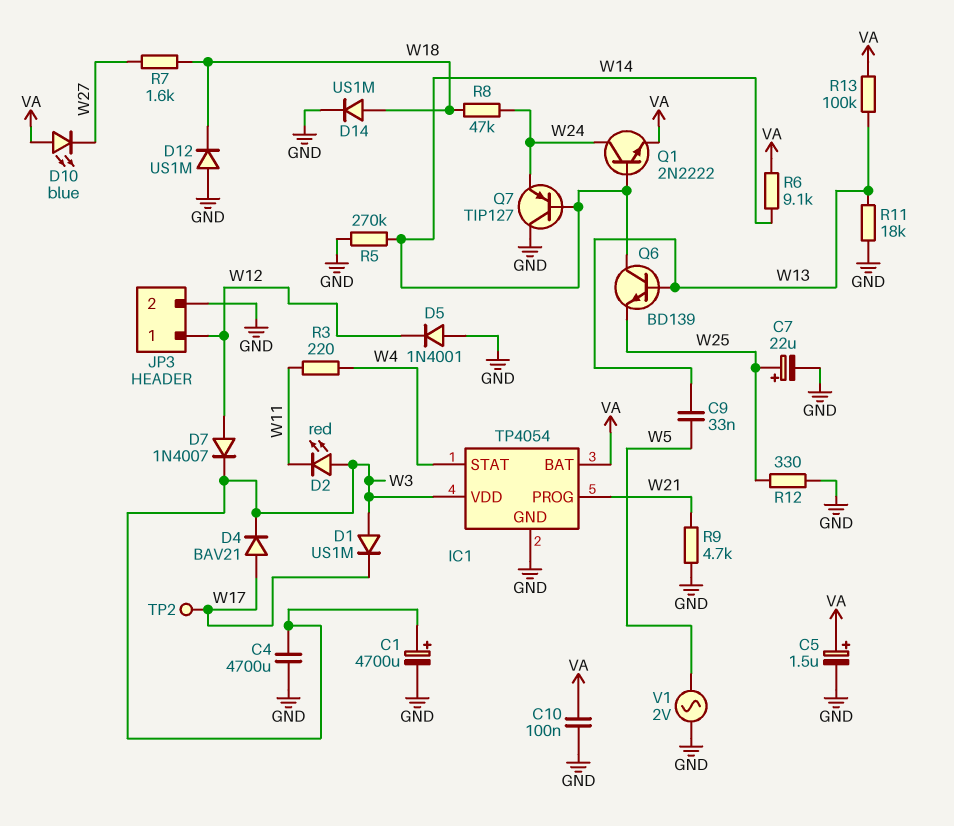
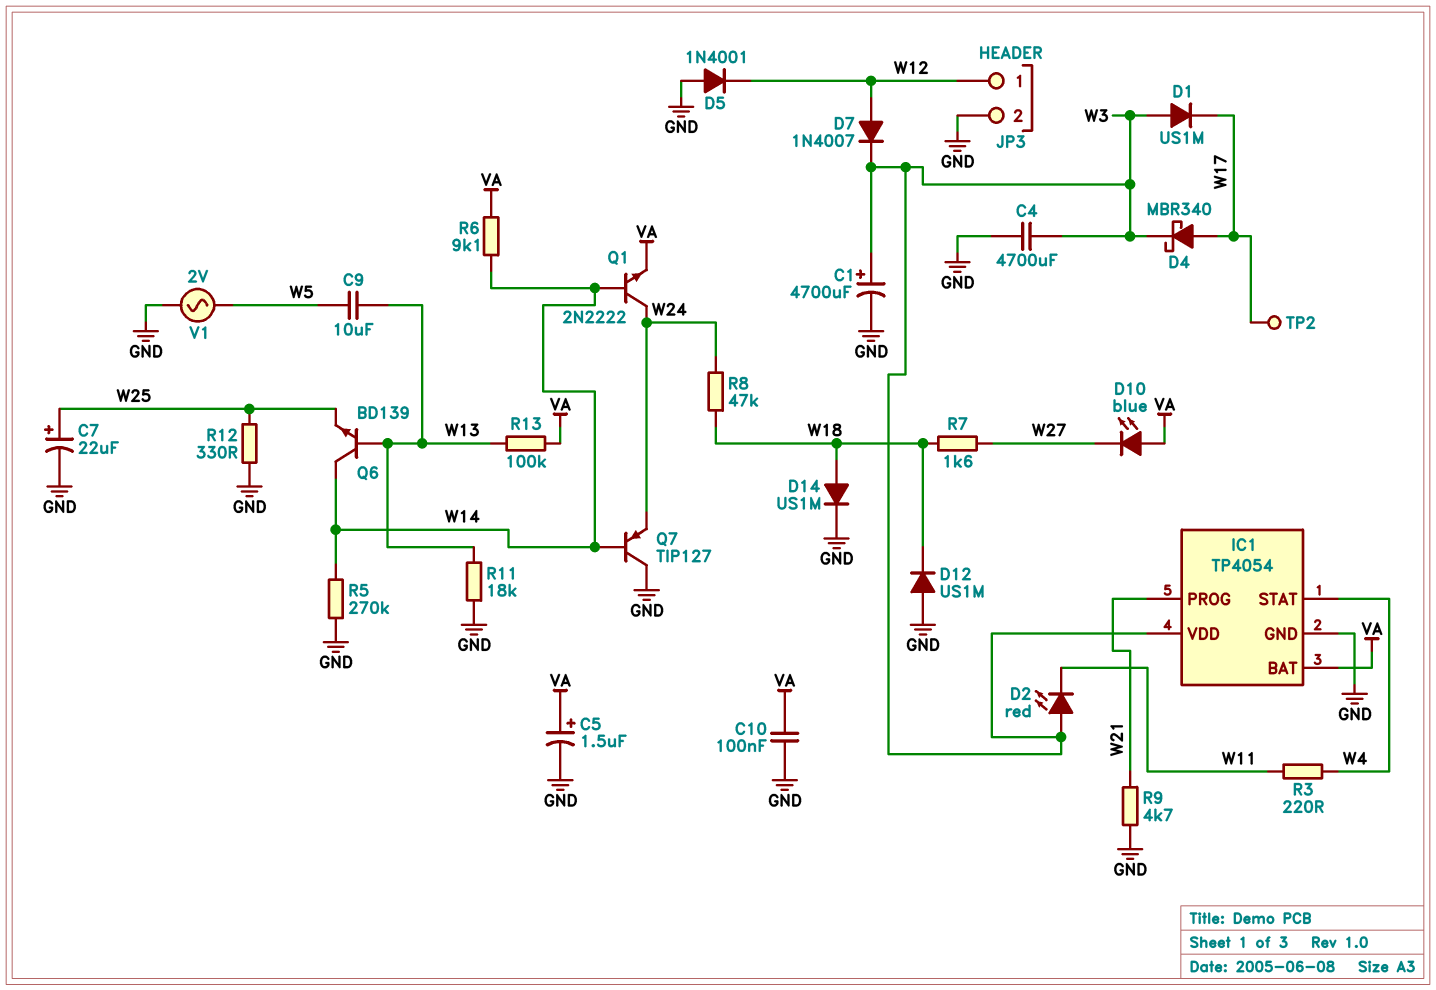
C9: 33nF (W5, W13) -> 10uF (W5, W13)
D4: diode BAV21 (A W17, K W3) -> schottky MBR340 (A W17, K W3)

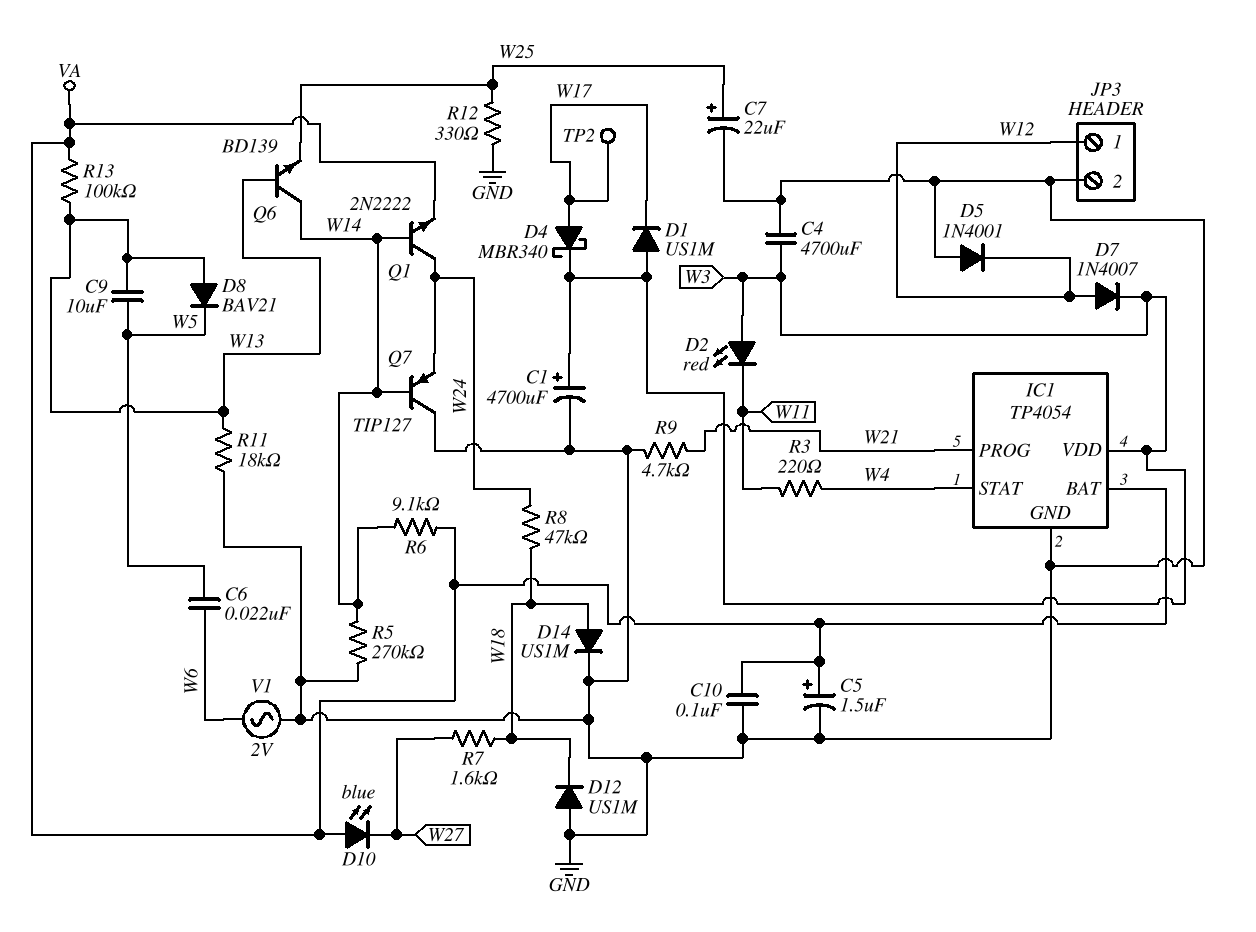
C6: none -> 22nF (W5, W6)
D8: none -> diode BAV21 (A W13, K W5)
V1: AC 2V (GND, W5) -> AC 2V (GND, W6)

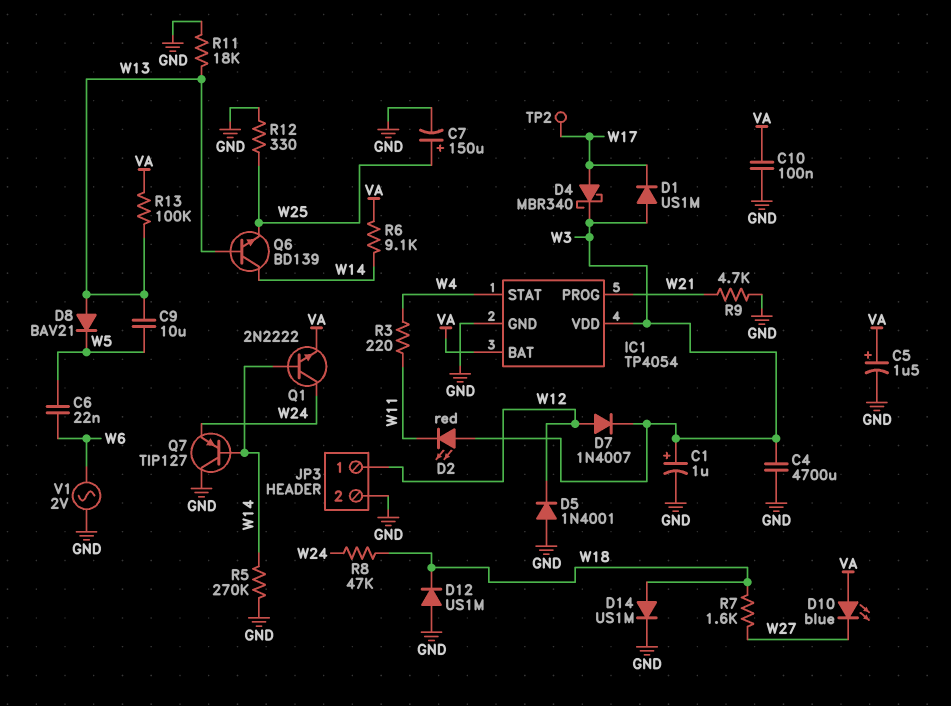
C1: 4700uF (plus W3, minus GND) -> 1uF (plus W3, minus GND)
C7: 22uF (plus W25, minus GND) -> 150uF (plus W25, minus GND)

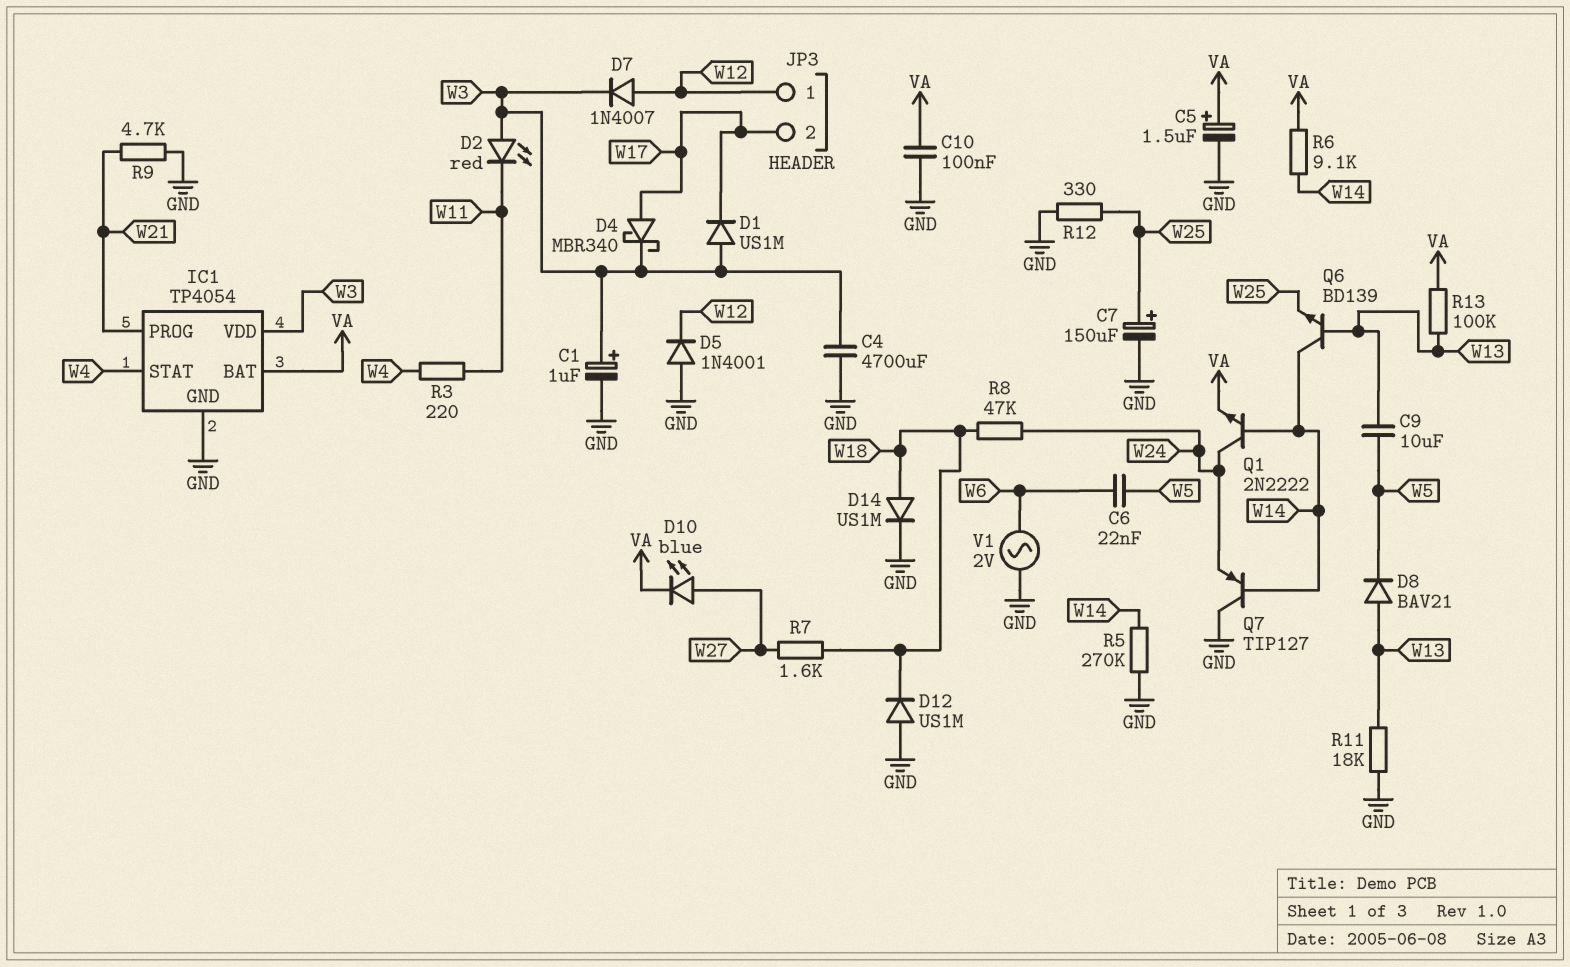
D10: LED blue (A VA, K W27) -> LED blue (A W27, K VA)
JP3 pin 2: GND -> W17
TP2: test point (W17) -> none

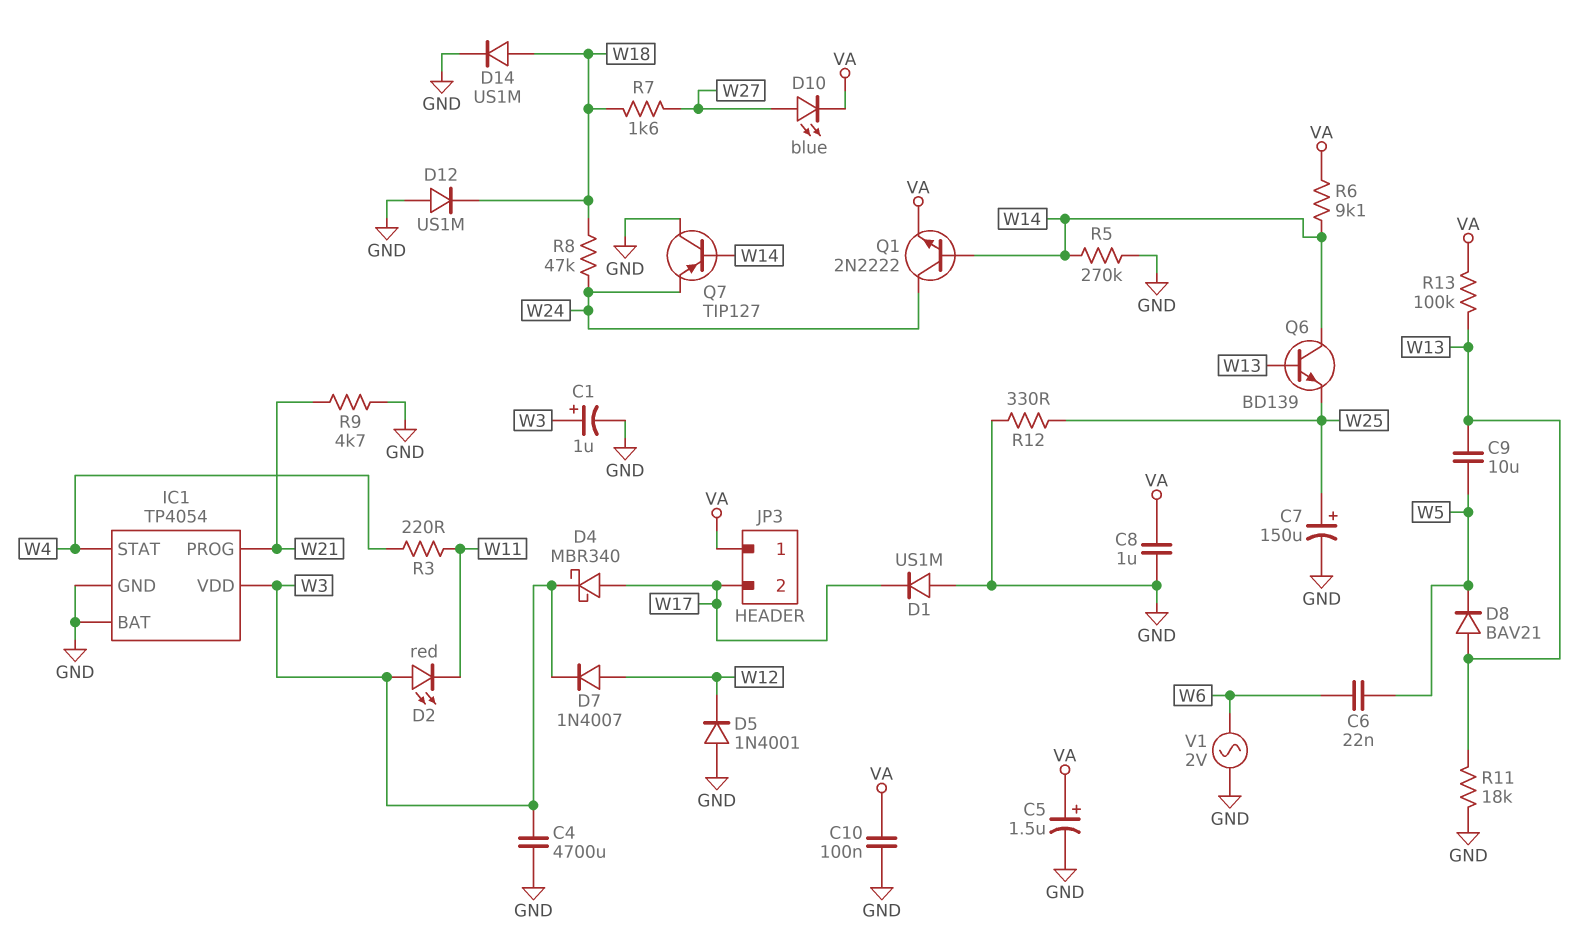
C8: none -> 1uF (GND, VA)
D1: diode US1M (A W3, K W17) -> diode US1M (A GND, K W17)
IC1 pin BAT: VA -> GND
JP3 pin 1: W12 -> VA

